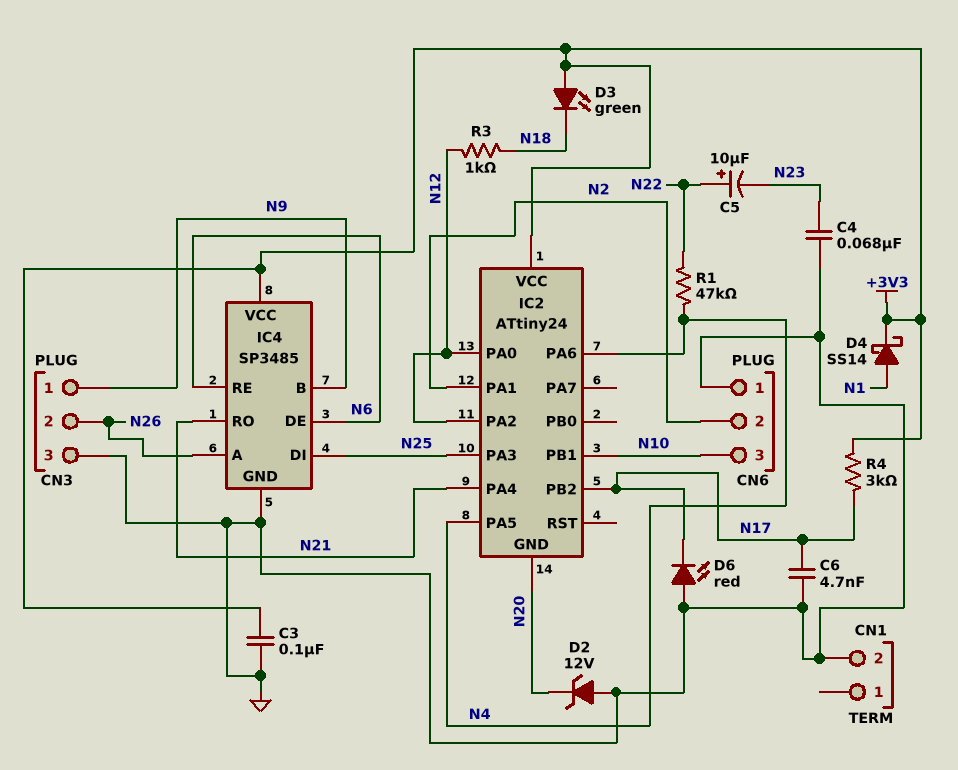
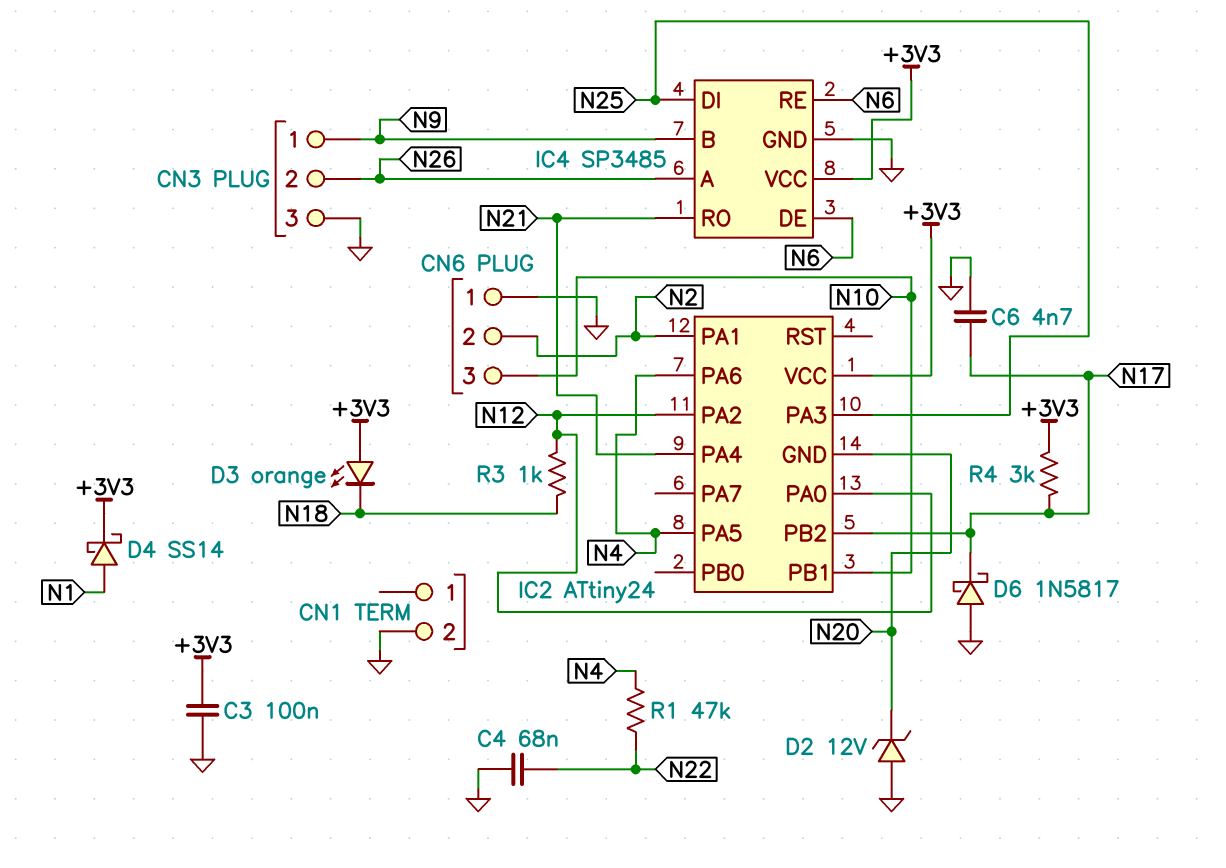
C4: 68nF (GND, N23) -> 68nF (GND, N22)
C5: 10uF (plus N22, minus N23) -> none
D3: LED green (A +3V3, K N18) -> LED orange (A +3V3, K N18)
D6: LED red (A GND, K N17) -> schottky 1N5817 (A GND, K N17)

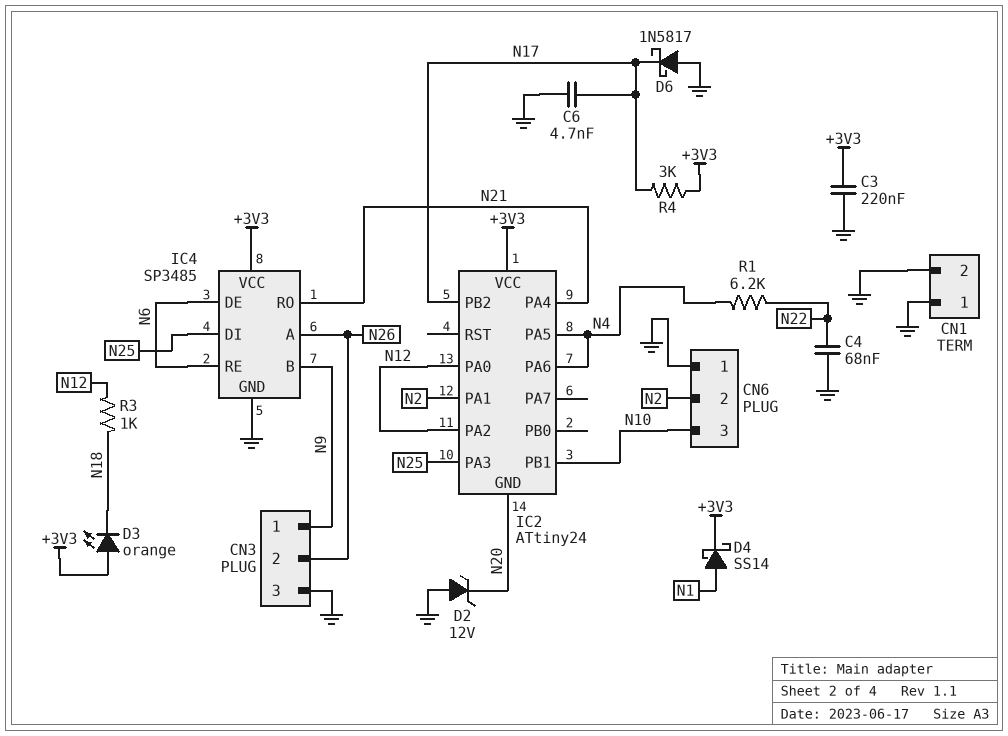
C3: 100nF (+3V3, GND) -> 220nF (+3V3, GND)
CN1 pin 1: none -> GND
R1: 47k (N4, N22) -> 6.2k (N4, N22)

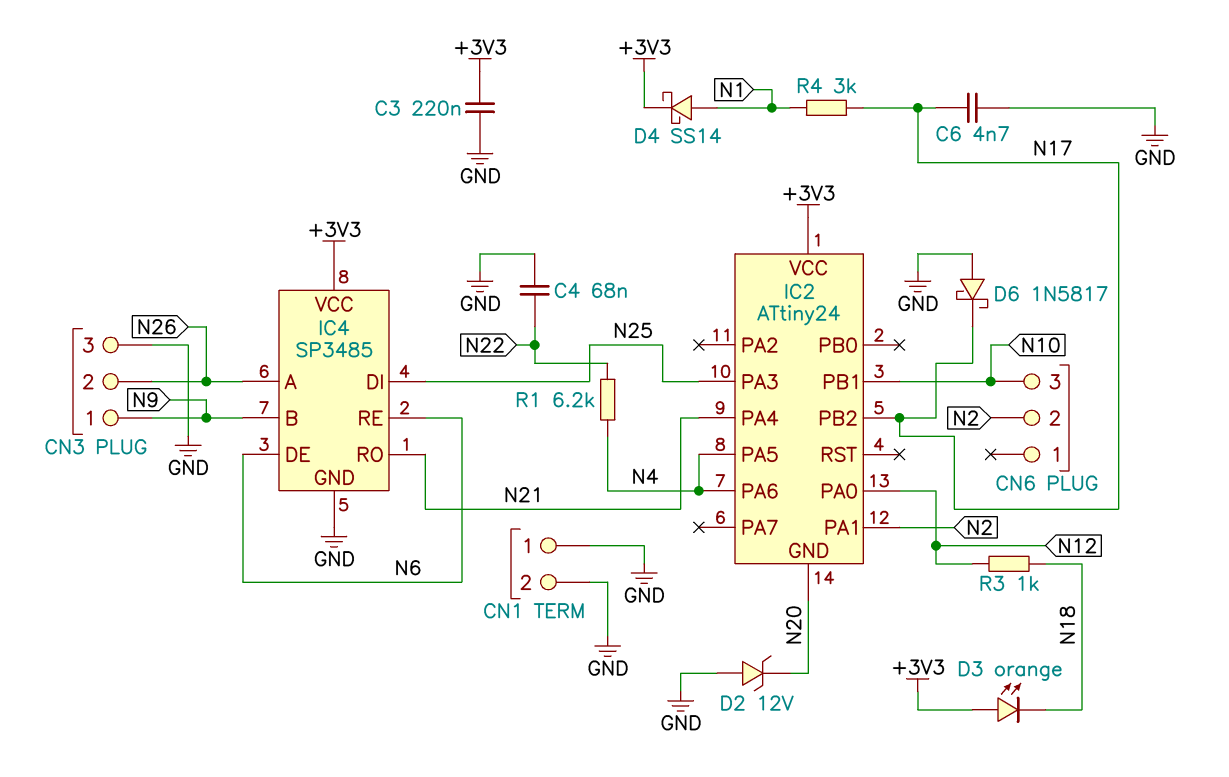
CN6 pin 1: GND -> none
IC2 pin PA2: N12 -> none
R4: 3k (+3V3, N17) -> 3k (N1, N17)

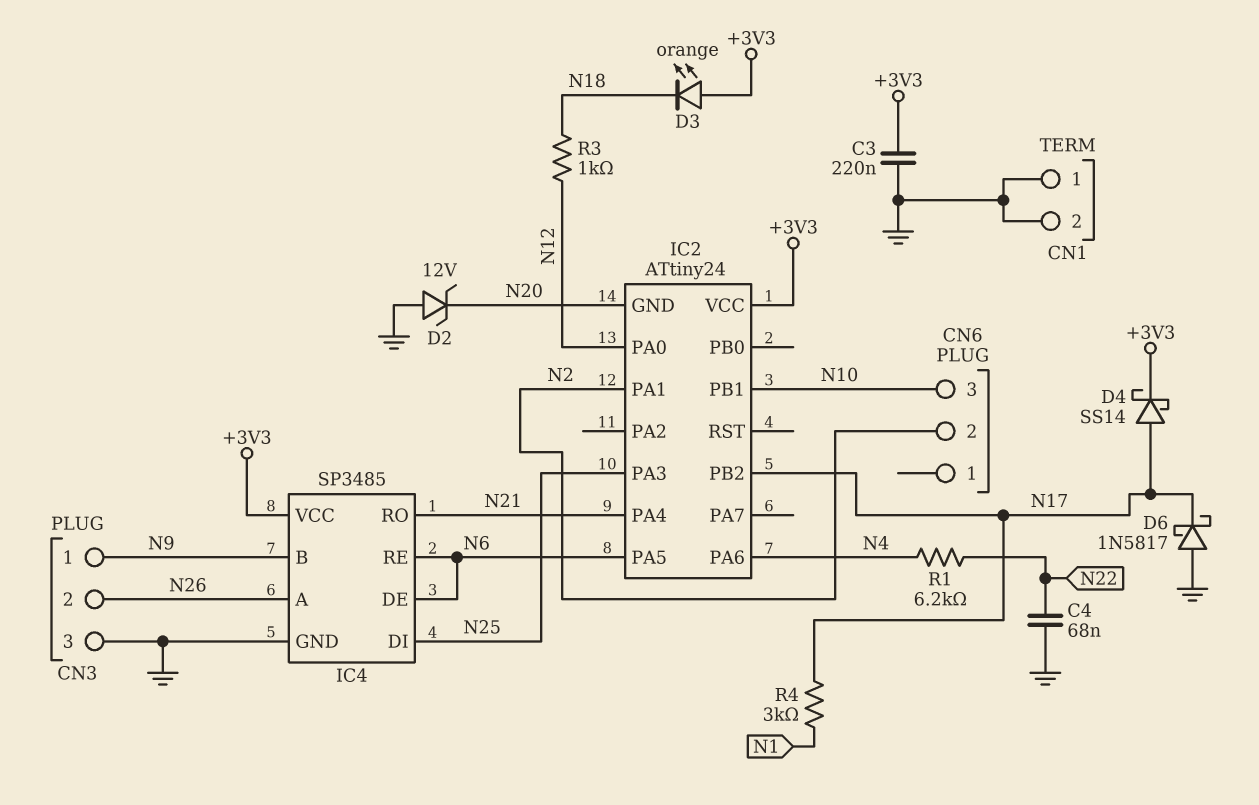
C6: 4.7nF (GND, N17) -> none
D4: schottky SS14 (A N1, K +3V3) -> schottky SS14 (A N17, K +3V3)
IC2 pin PA5: N4 -> N6

